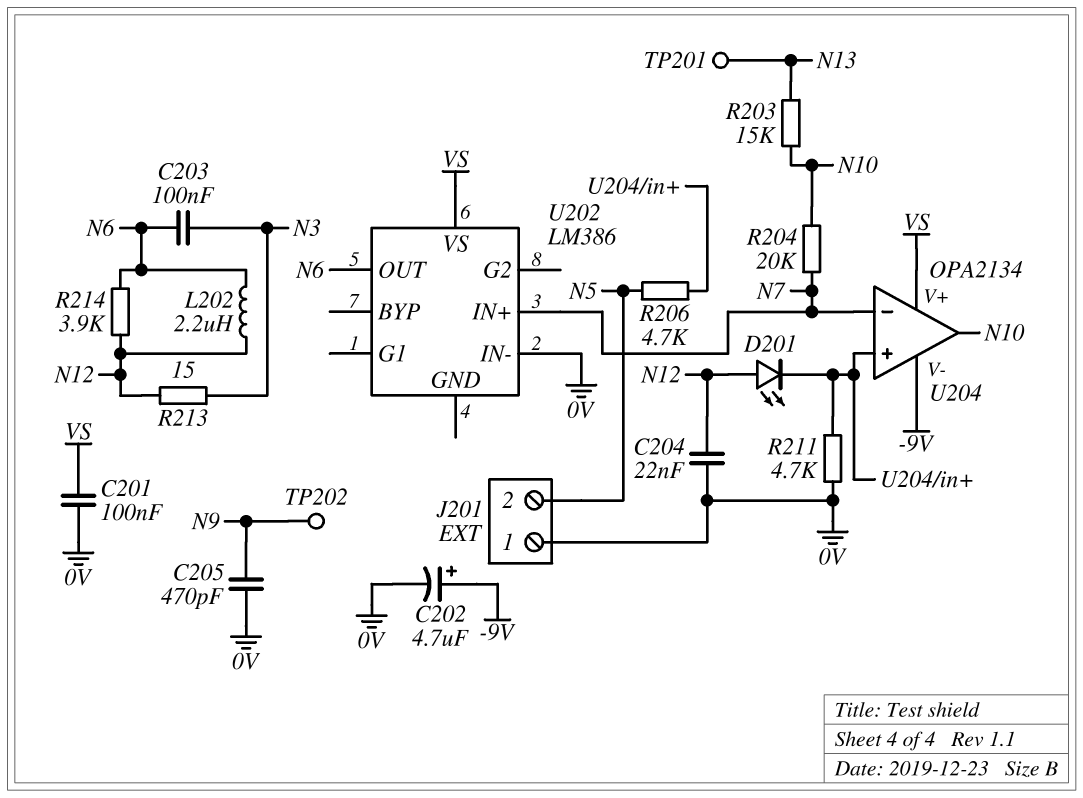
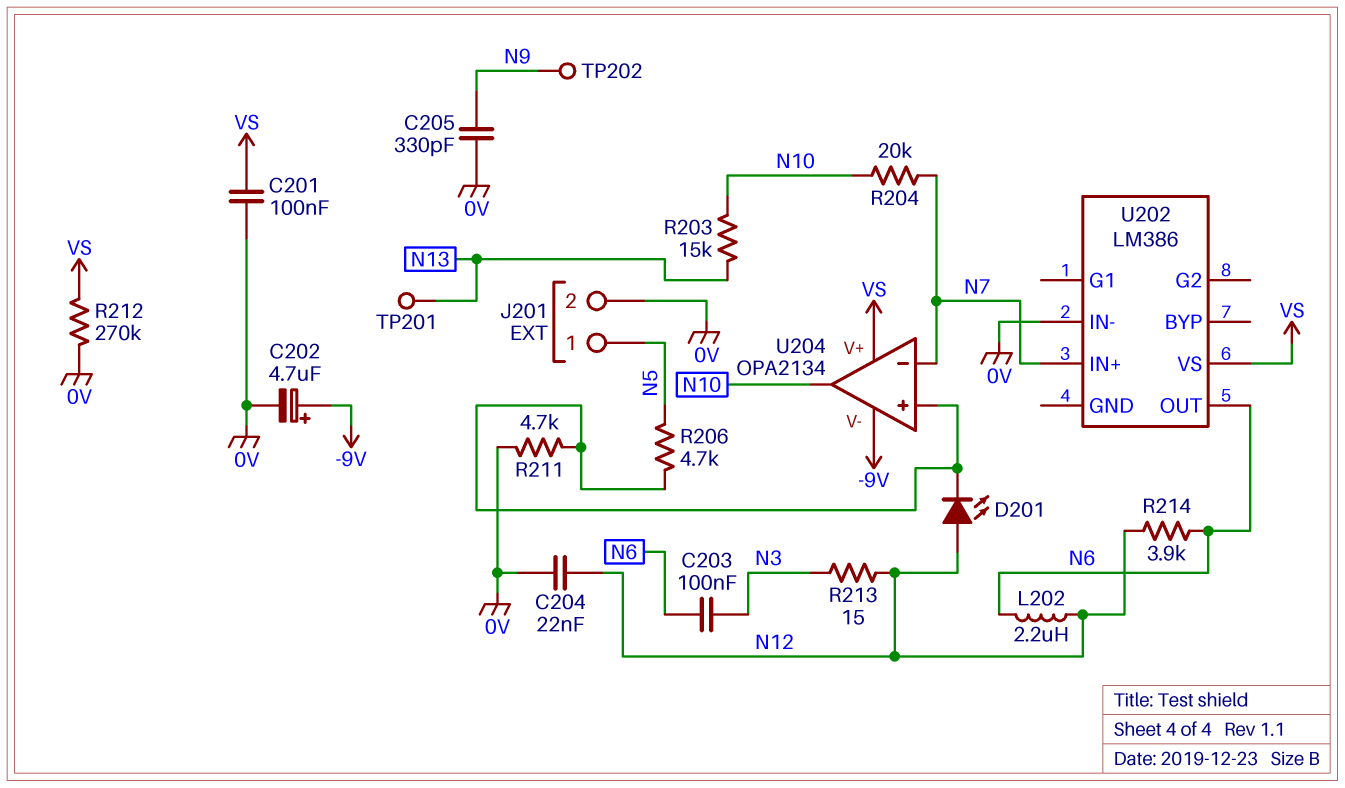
C205: 470pF (0V, N9) -> 330pF (0V, N9)
J201 pin 1: 0V -> N5
J201 pin 2: N5 -> 0V
R212: none -> 270k (0V, VS)

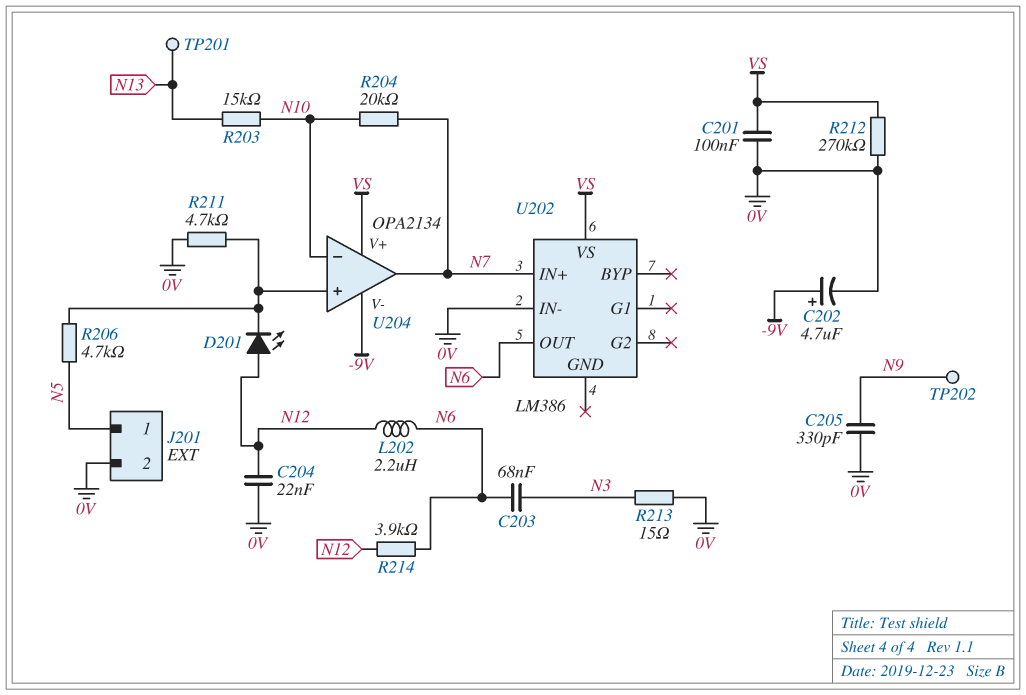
C203: 100nF (N3, N6) -> 68nF (N3, N6)
R213: 15 (N3, N12) -> 15 (0V, N3)
U204 pin in-: N7 -> N10
U204 pin out: N10 -> N7

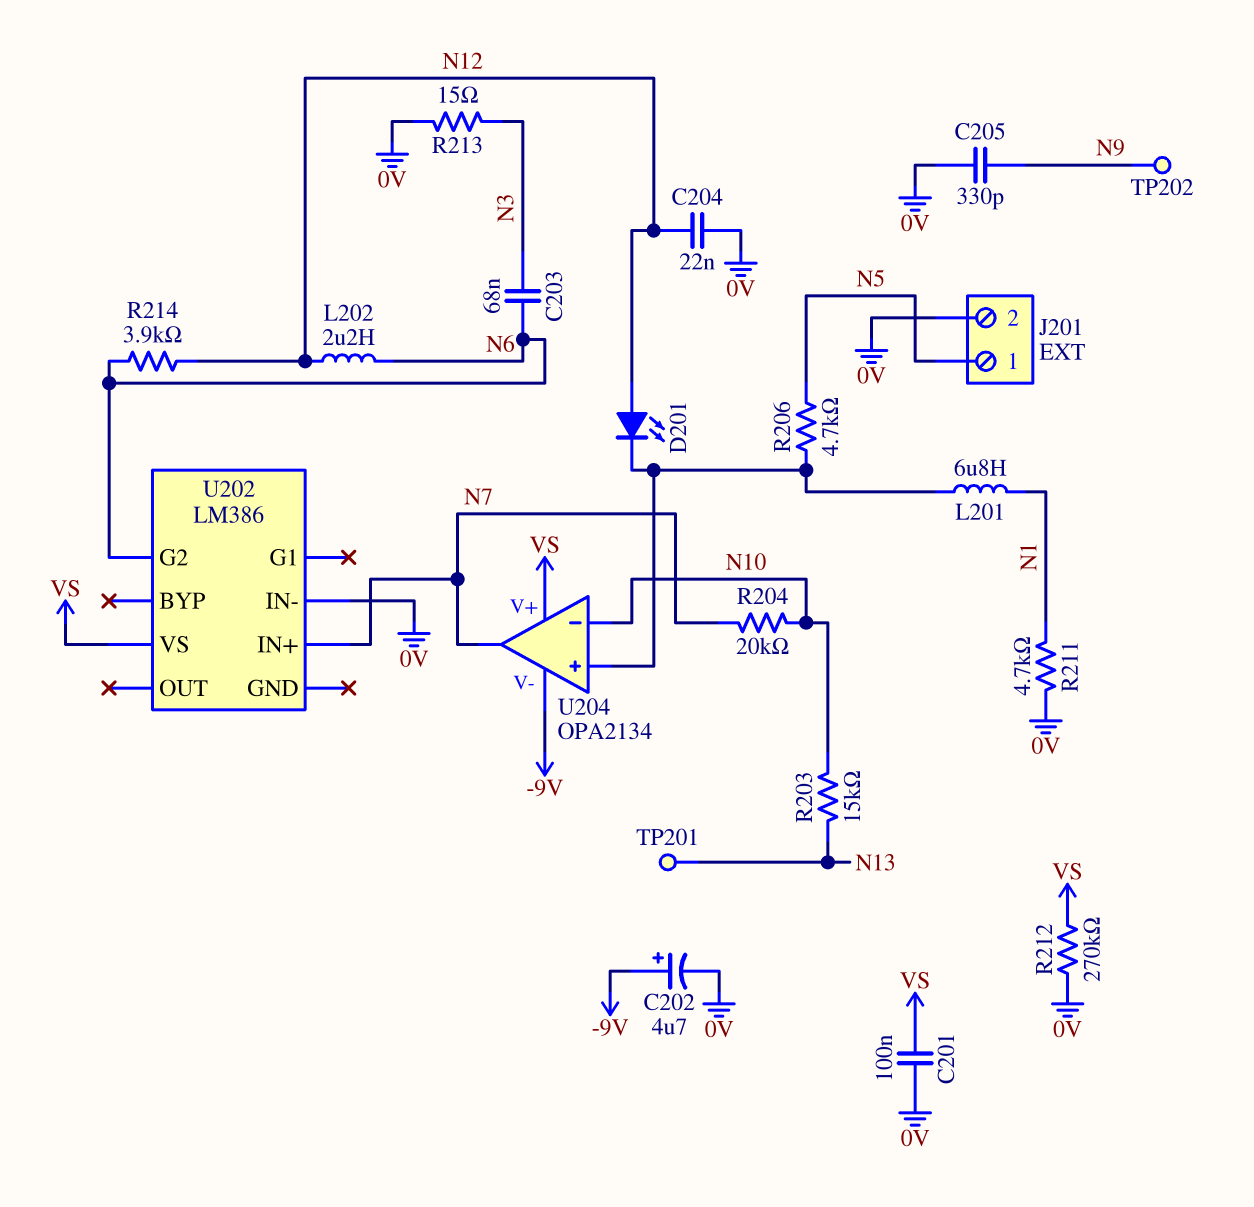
L201: none -> 6.8uH (N1, U204/in+)
R211: 4.7k (0V, U204/in+) -> 4.7k (0V, N1)
U202 pin G2: none -> N6
U202 pin OUT: N6 -> none

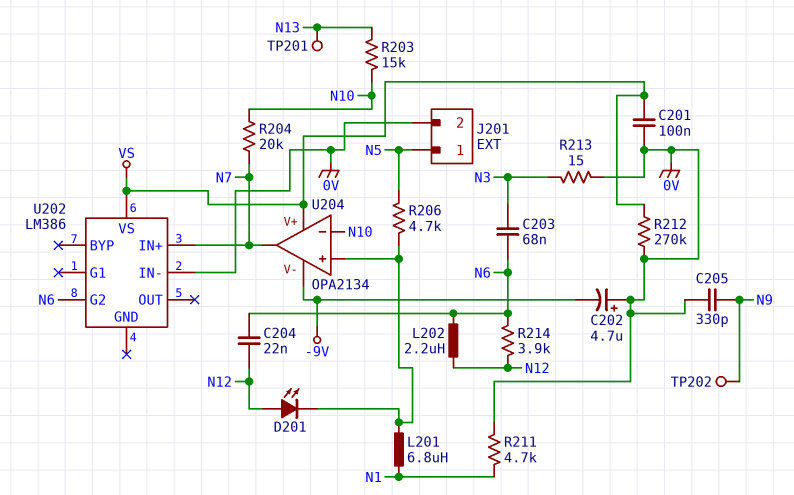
C202: 4.7uF (plus -9V, minus 0V) -> 4.7uF (plus 0V, minus -9V)
C204: 22nF (0V, N12) -> 22nF (N6, N12)

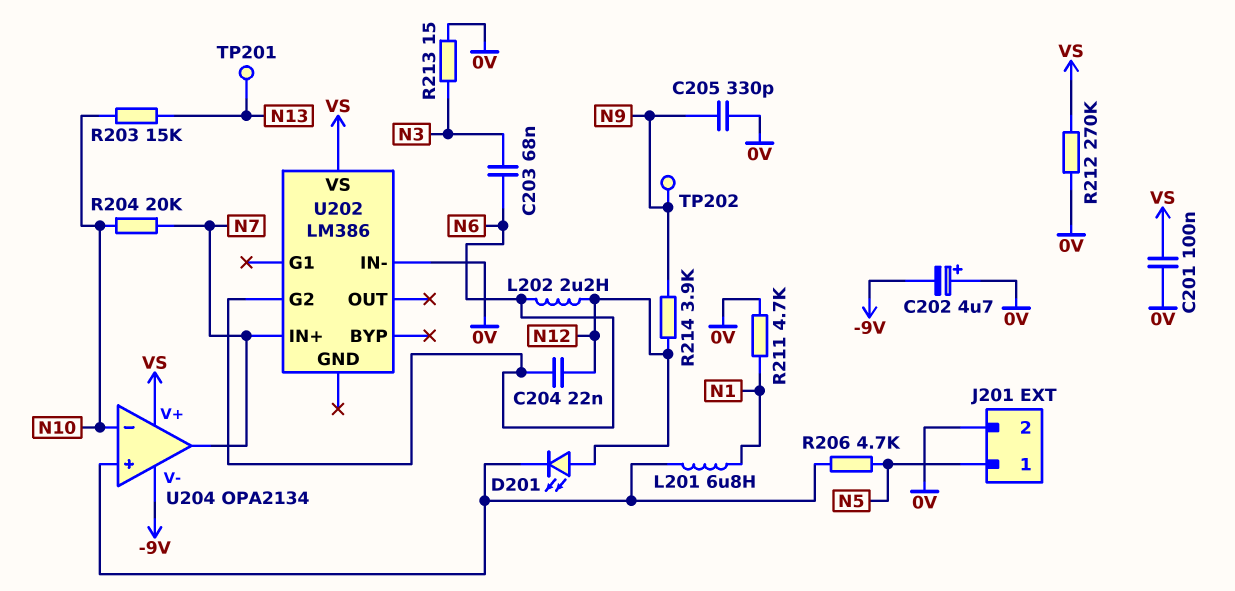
R214: 3.9k (N6, N12) -> 3.9k (N9, N12)

